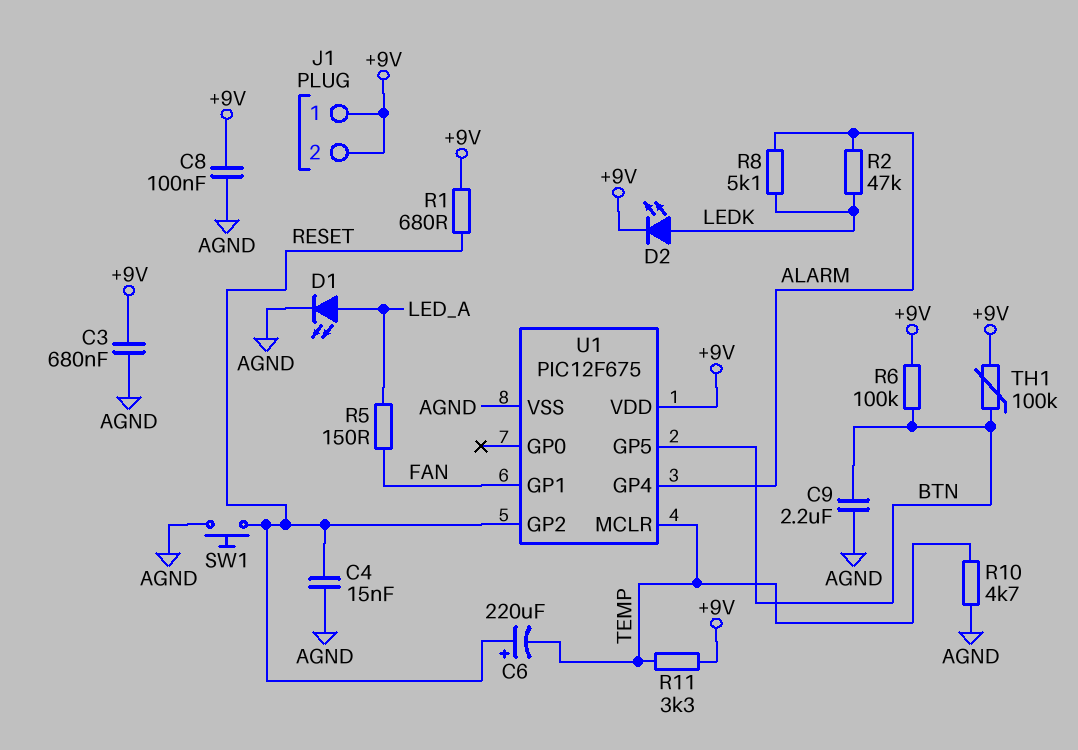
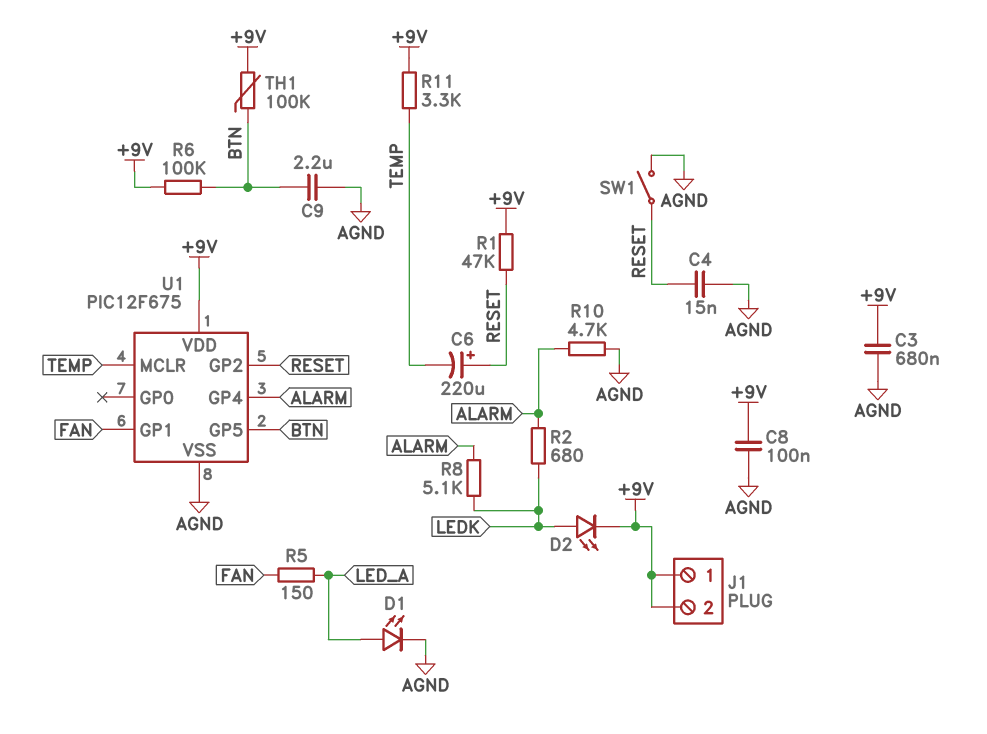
R1: 680 (+9V, RESET) -> 47k (+9V, RESET)
R2: 47k (ALARM, LEDK) -> 680 (ALARM, LEDK)
R10: 4.7k (AGND, TEMP) -> 4.7k (AGND, ALARM)
SW1: button (AGND, RESET) -> switch (AGND, RESET)

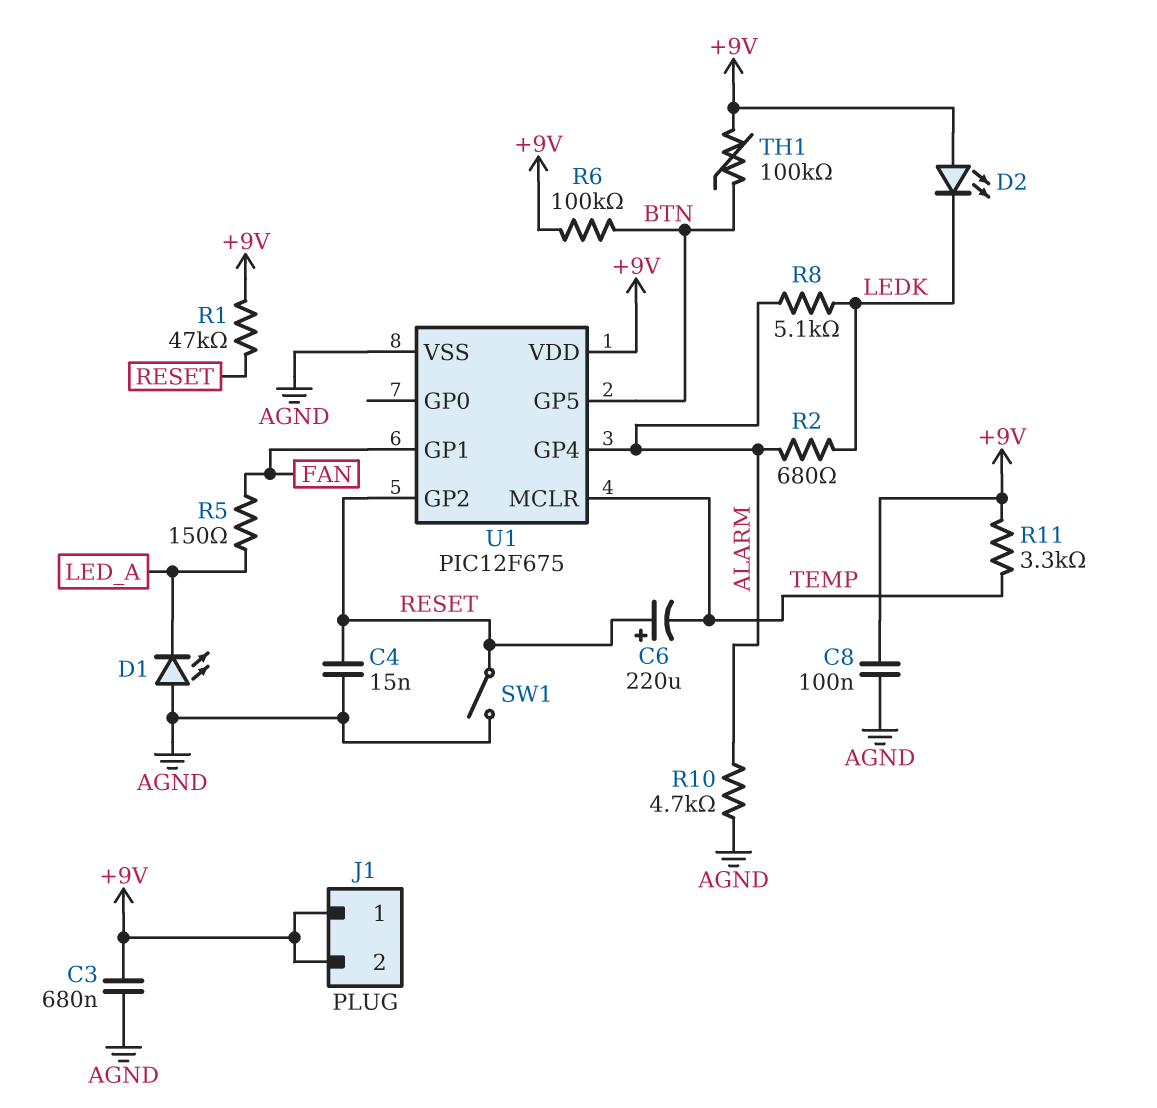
C9: 2.2uF (AGND, BTN) -> none
D1: LED (A LED_A, K AGND) -> LED (A AGND, K LED_A)
D2: LED (A LEDK, K +9V) -> LED (A +9V, K LEDK)

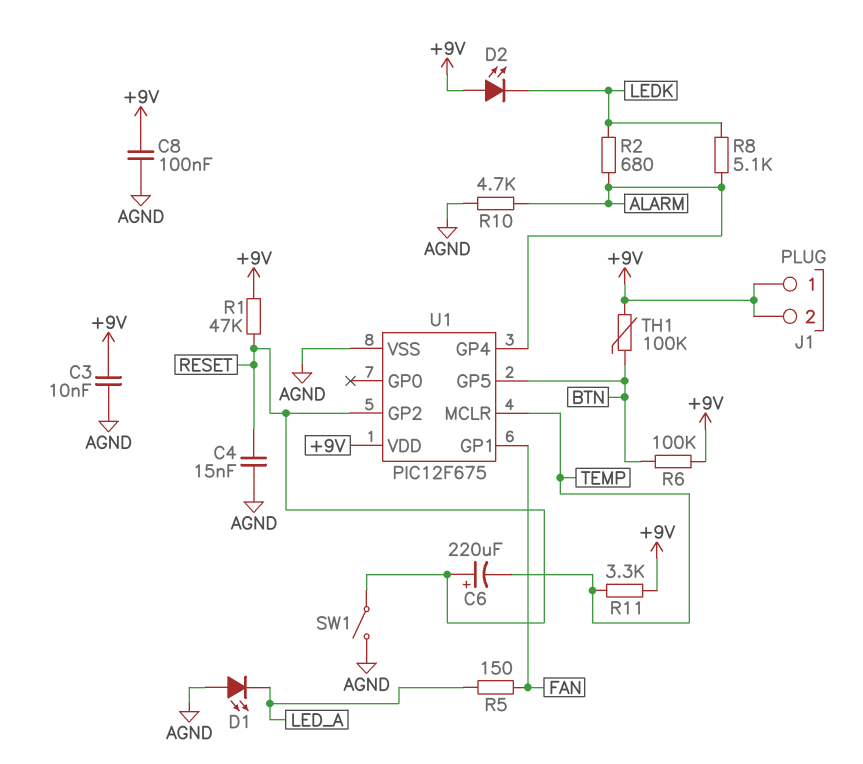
C3: 680nF (+9V, AGND) -> 10nF (+9V, AGND)

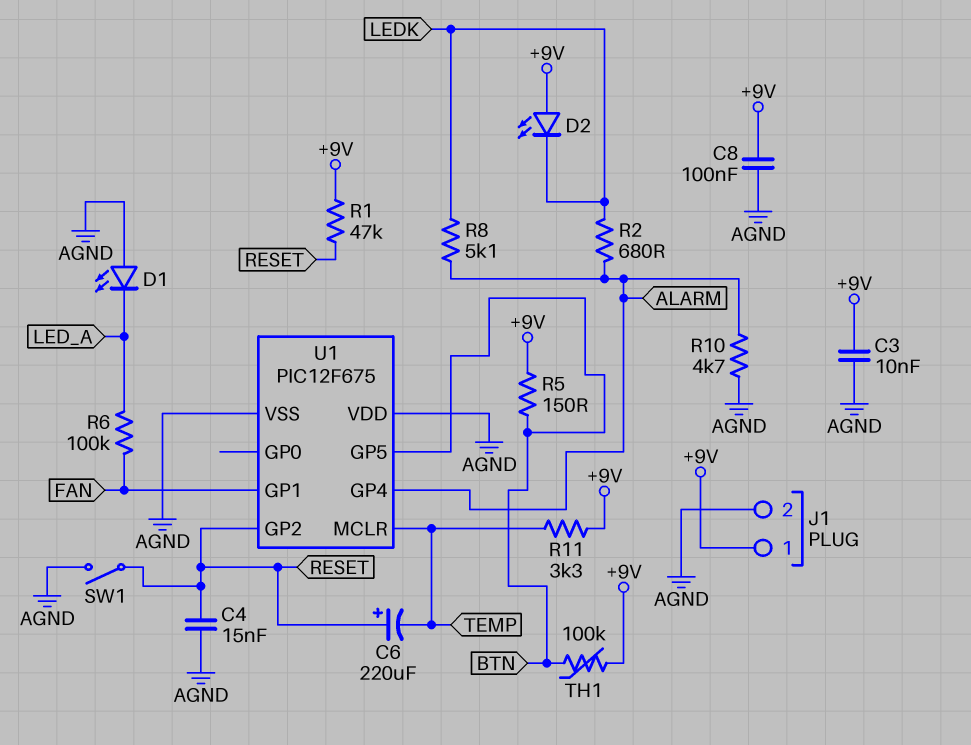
J1 pin 2: +9V -> AGND
R5: 150 (FAN, LED_A) -> 150 (+9V, BTN)
R6: 100k (+9V, BTN) -> 100k (FAN, LED_A)
U1 pin VDD: +9V -> AGND

